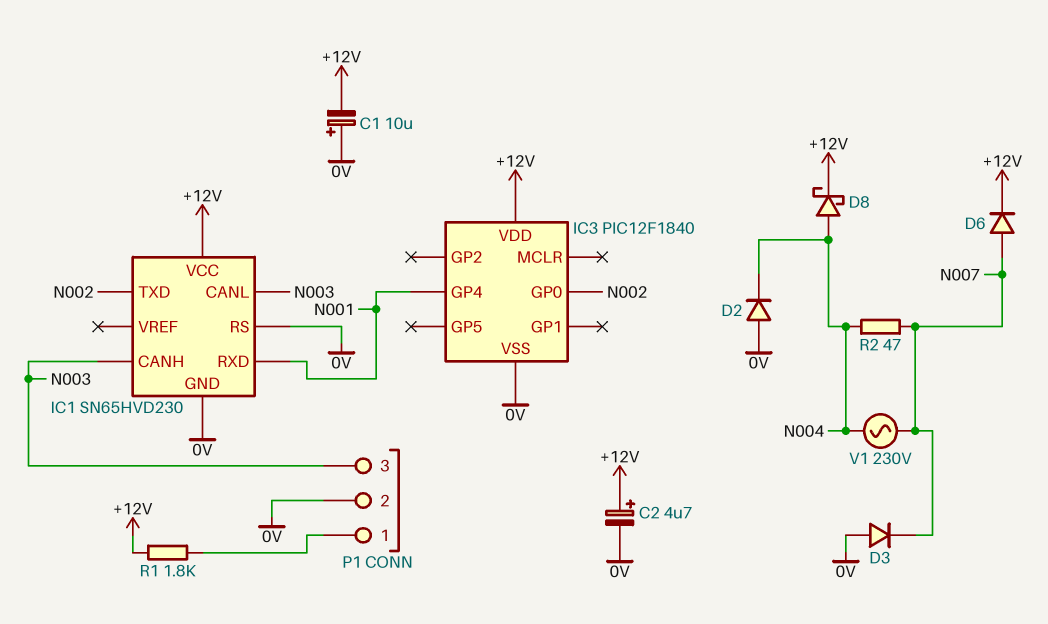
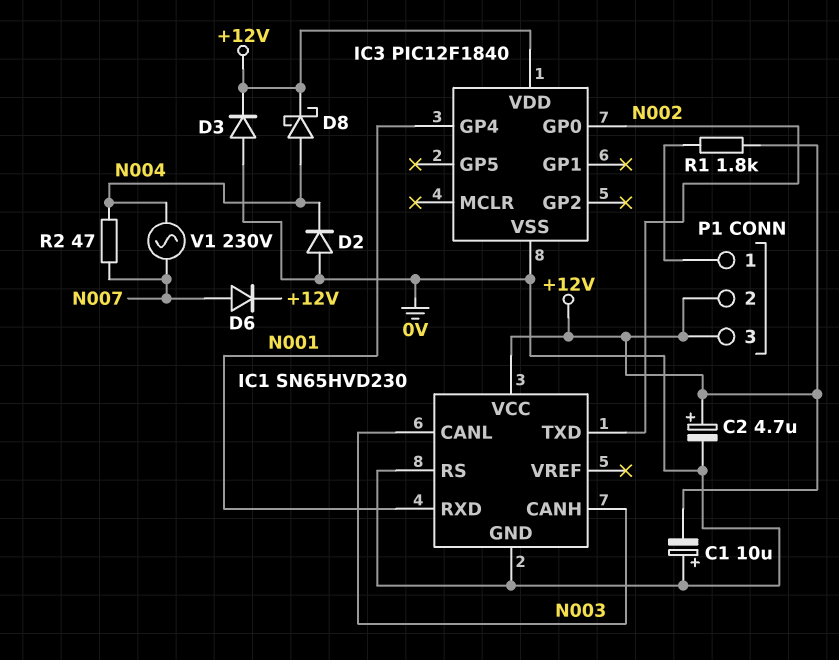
D3: diode (A 0V, K N007) -> diode (A 0V, K +12V)
P1 pin 2: 0V -> +12V
P1 pin 3: N003 -> +12V

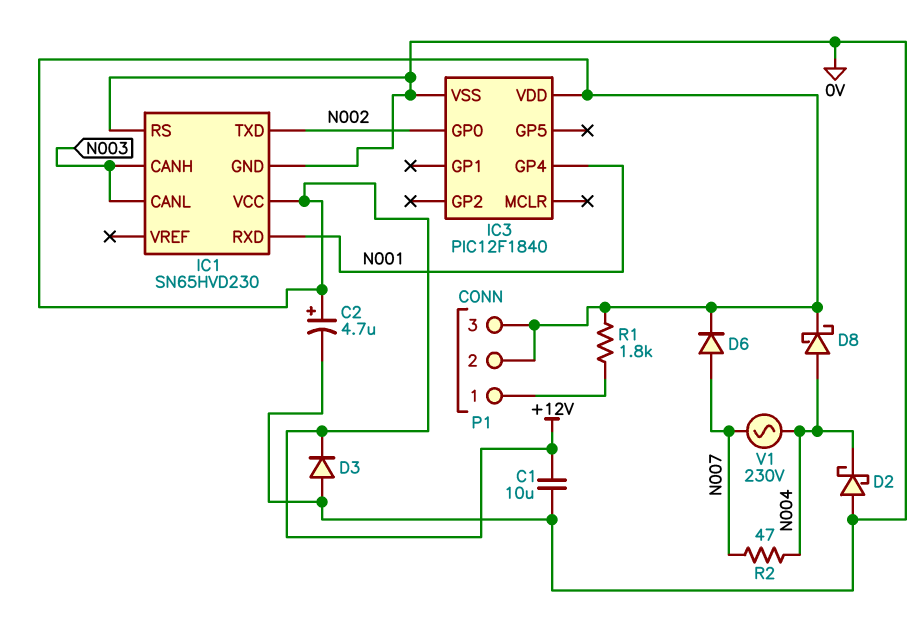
C1: 10uF (plus 0V, minus +12V) -> 10uF (+12V, 0V)
D2: diode (A 0V, K N004) -> schottky (A 0V, K N004)

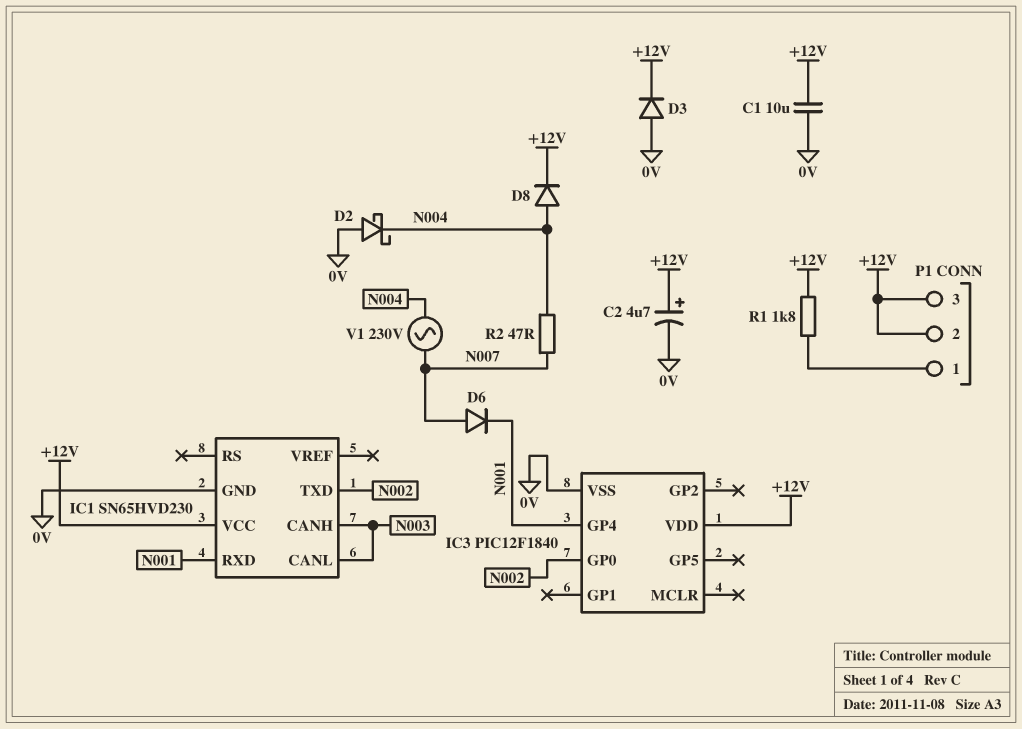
D6: diode (A N007, K +12V) -> diode (A N007, K N001)
D8: schottky (A N004, K +12V) -> diode (A N004, K +12V)
IC1 pin RS: 0V -> none

